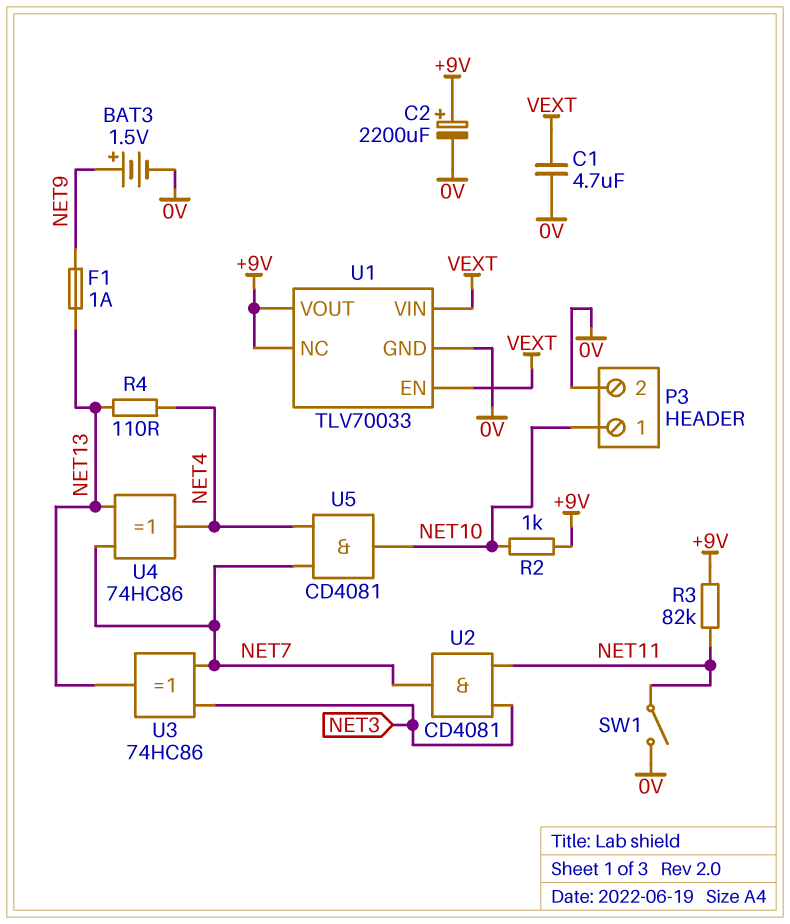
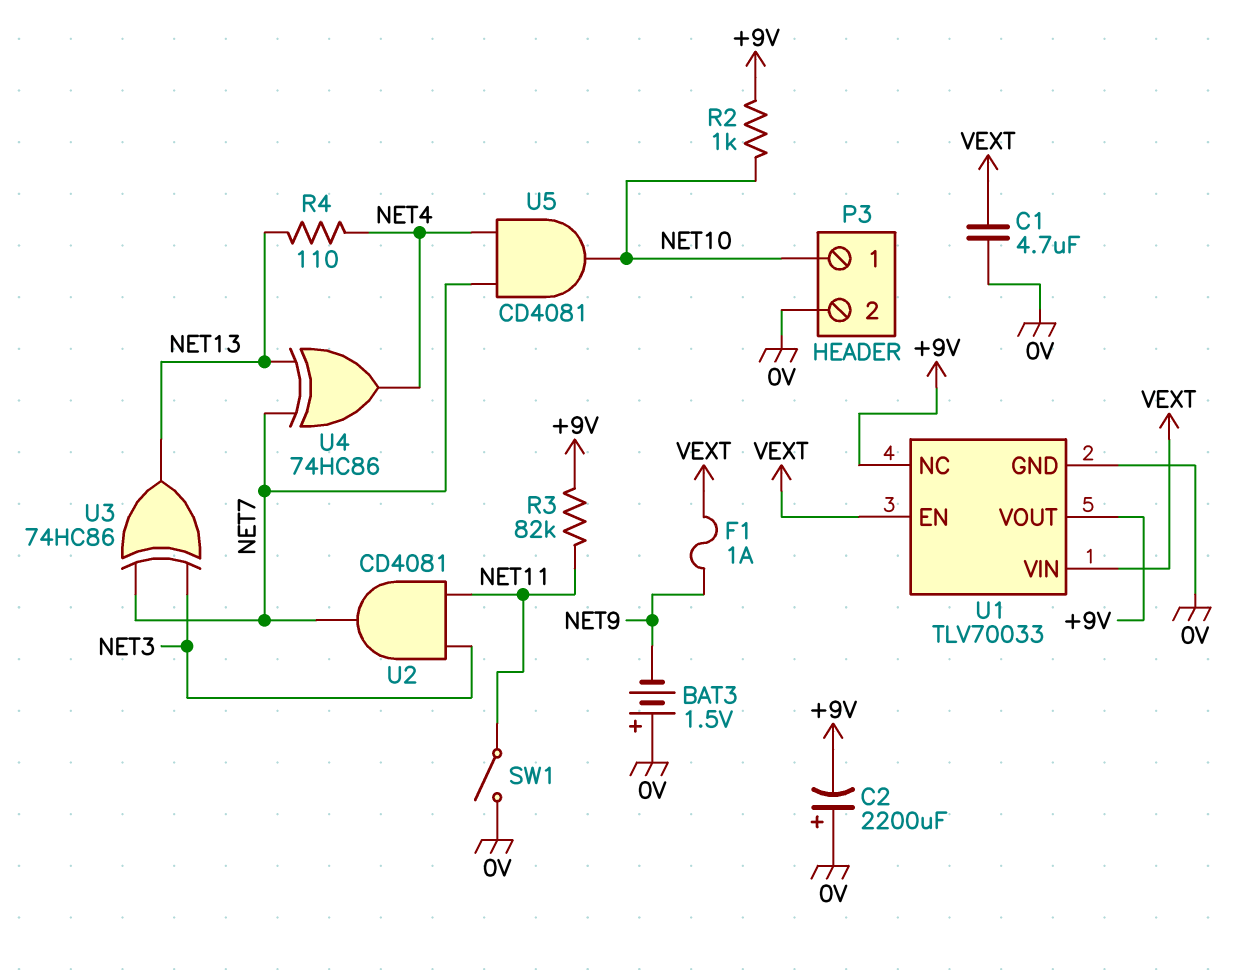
BAT3: 1.5V (plus NET9, minus 0V) -> 1.5V (plus 0V, minus NET9)
C2: 2200uF (plus +9V, minus 0V) -> 2200uF (plus 0V, minus +9V)
F1: 1A (NET9, NET13) -> 1A (NET9, VEXT)

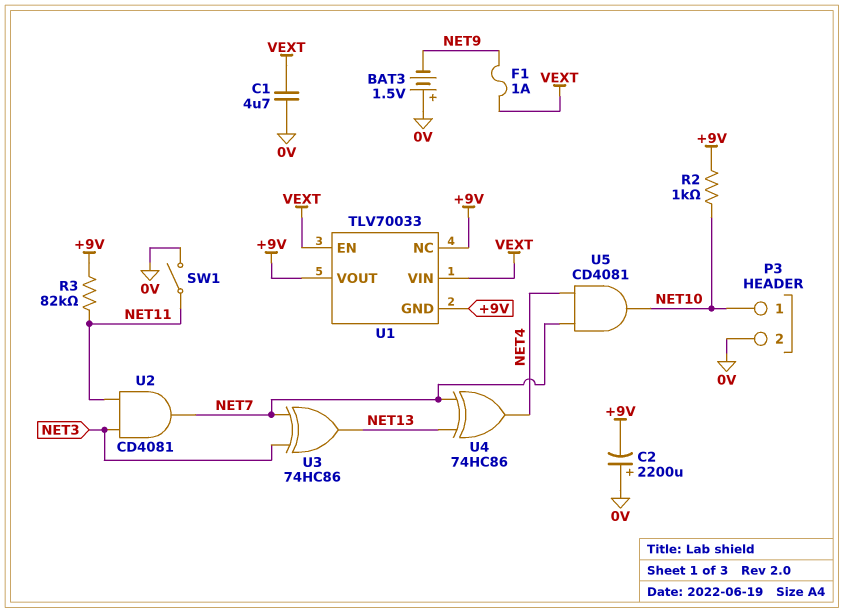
R4: 110 (NET4, NET13) -> none
U1 pin GND: 0V -> +9V

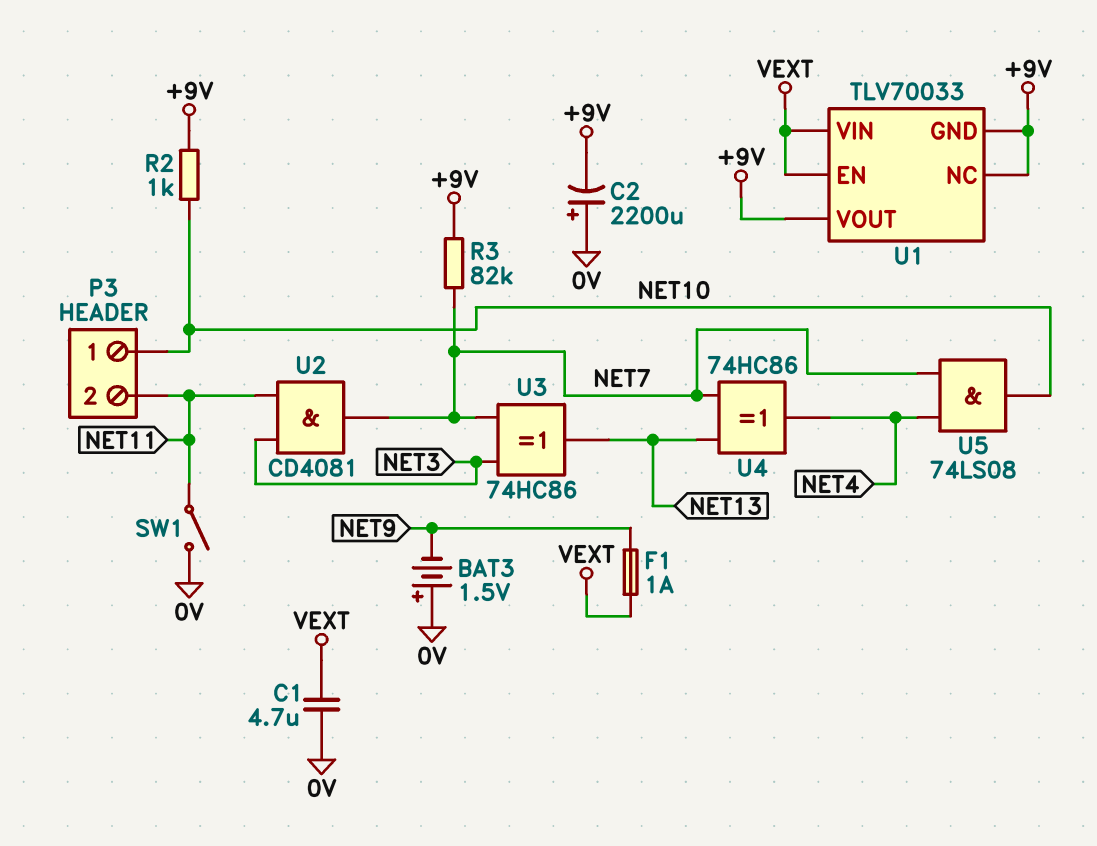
P3 pin 2: 0V -> NET11
R3: 82k (+9V, NET11) -> 82k (+9V, NET7)
U5: AND CD4081 (in NET4, in NET7, out NET10) -> AND 74LS08 (in NET4, in NET7, out NET10)

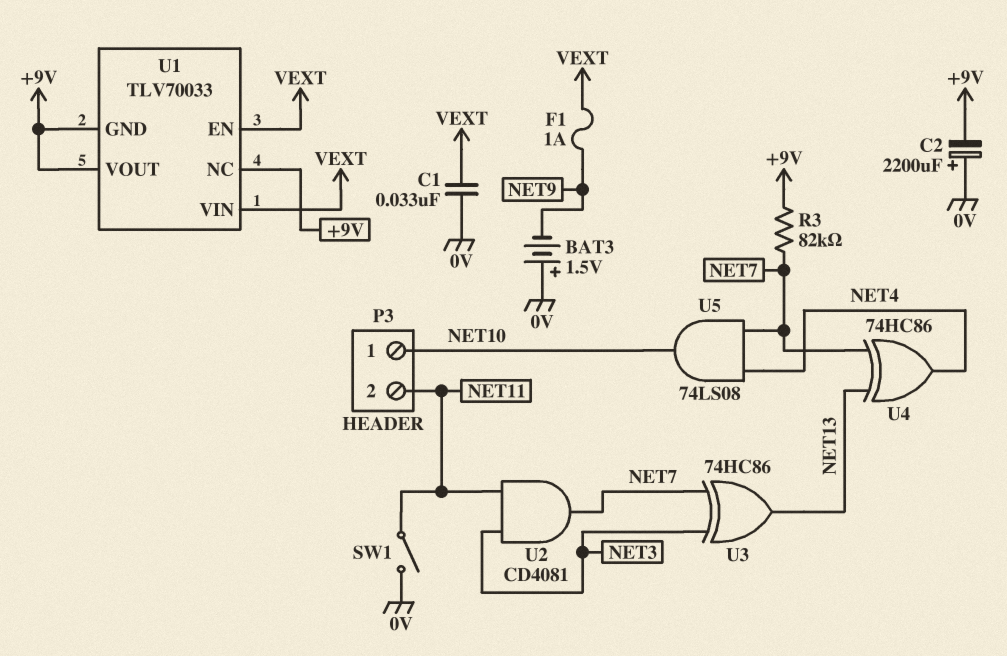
C1: 4.7uF (0V, VEXT) -> 33nF (0V, VEXT)
R2: 1k (+9V, NET10) -> none

